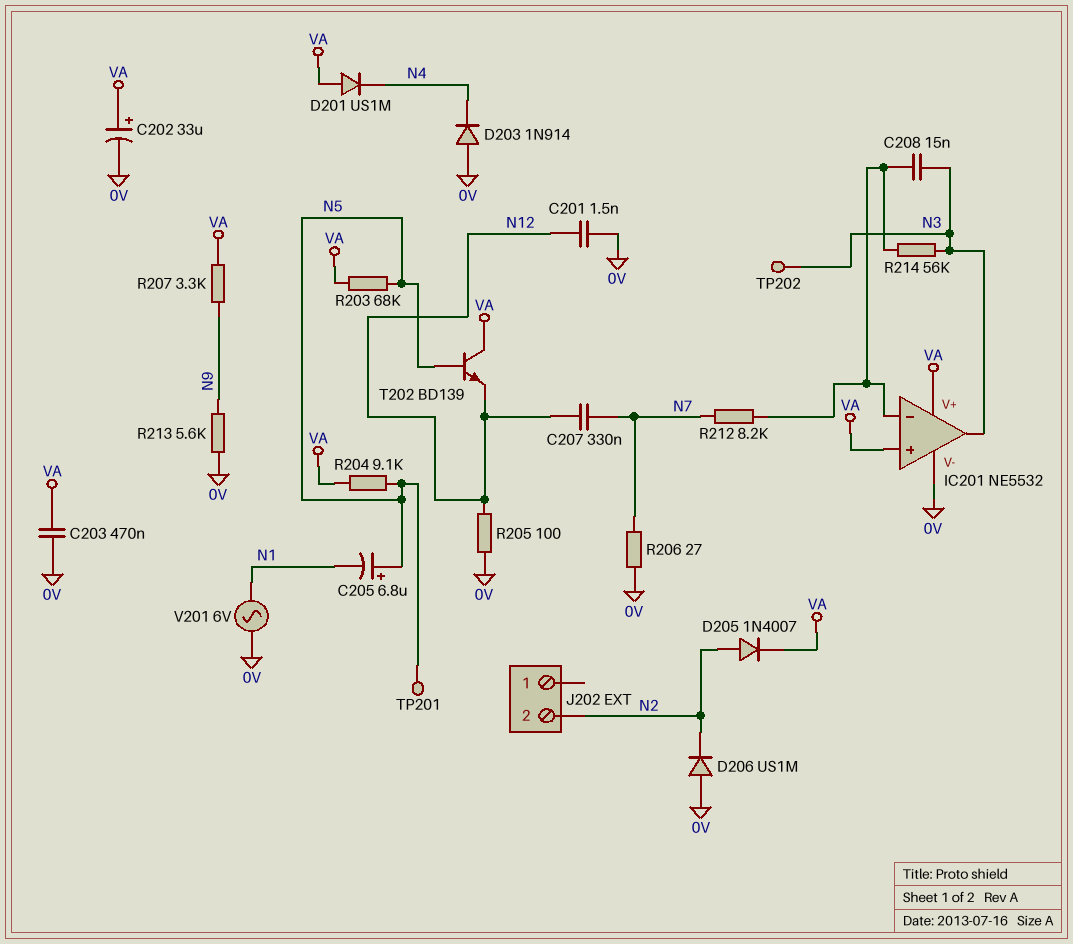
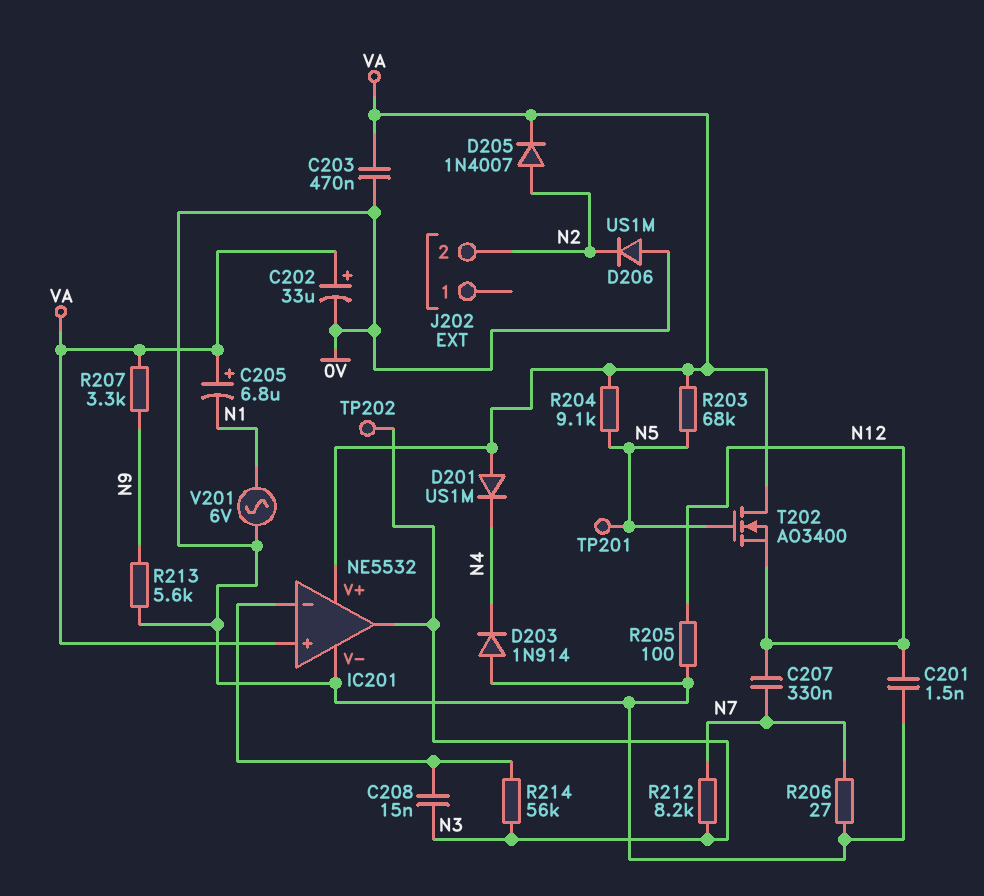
C205: 6.8uF (plus N5, minus N1) -> 6.8uF (plus VA, minus N1)
R212: 8.2k (IC201/in-, N7) -> 8.2k (N3, N7)
T202: NPN BD139 (B N5, C VA, E N12) -> NMOS AO3400 (G N5, D VA, S N12)

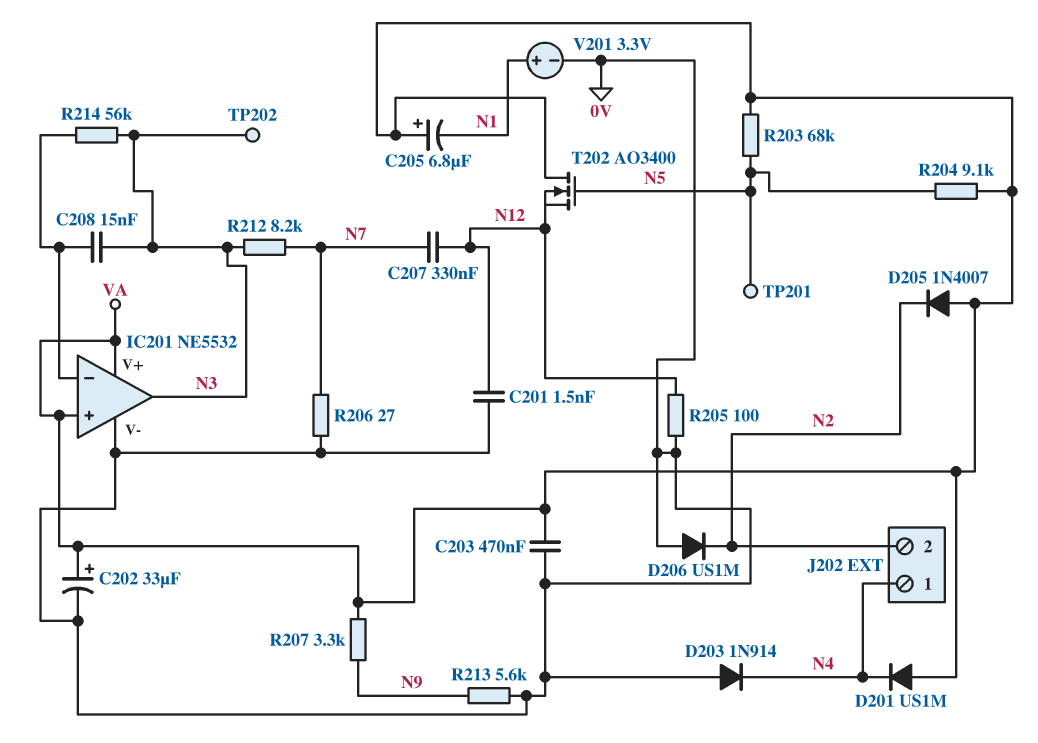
D205: diode 1N4007 (A N2, K VA) -> diode 1N4007 (A VA, K N2)
J202 pin 1: none -> N4
V201: AC 6V (0V, N1) -> 3.3V (plus N1, minus 0V)

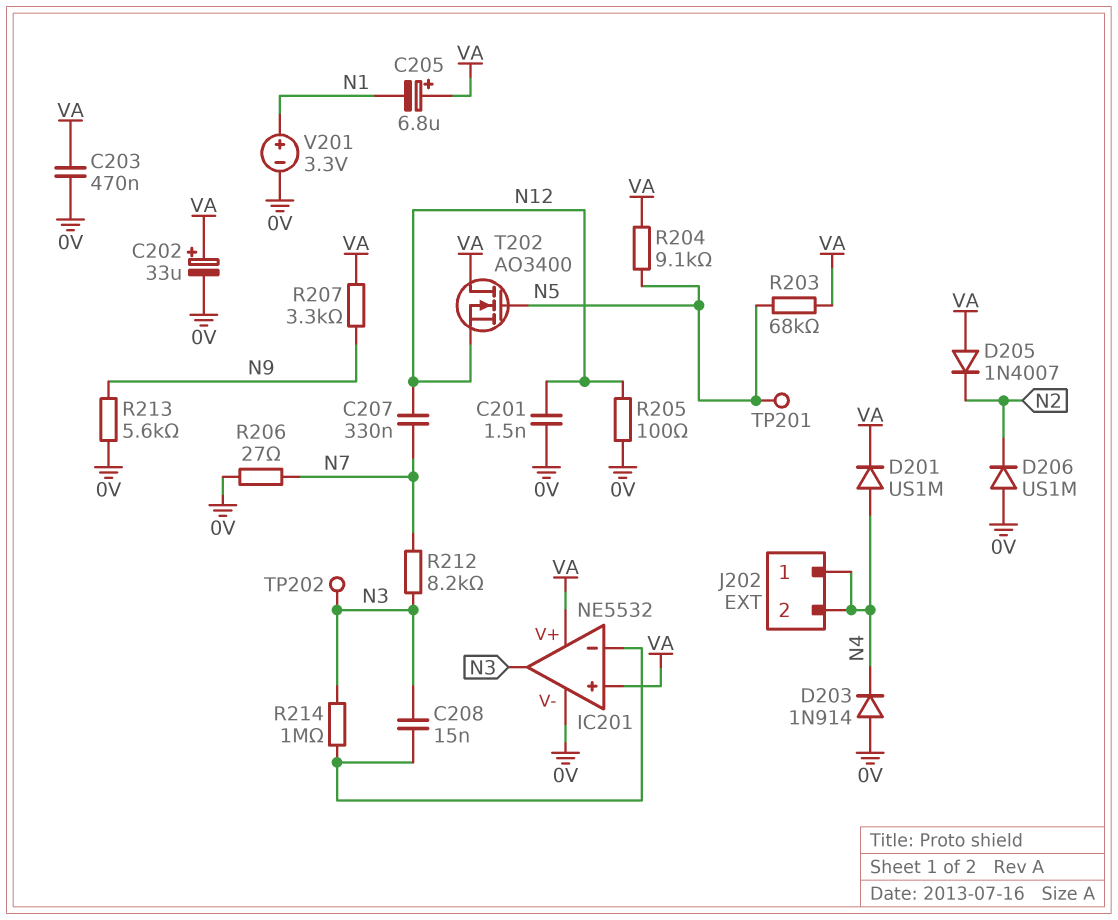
D201: diode US1M (A VA, K N4) -> diode US1M (A N4, K VA)
J202 pin 2: N2 -> N4
R214: 56k (IC201/in-, N3) -> 1M (IC201/in-, N3)

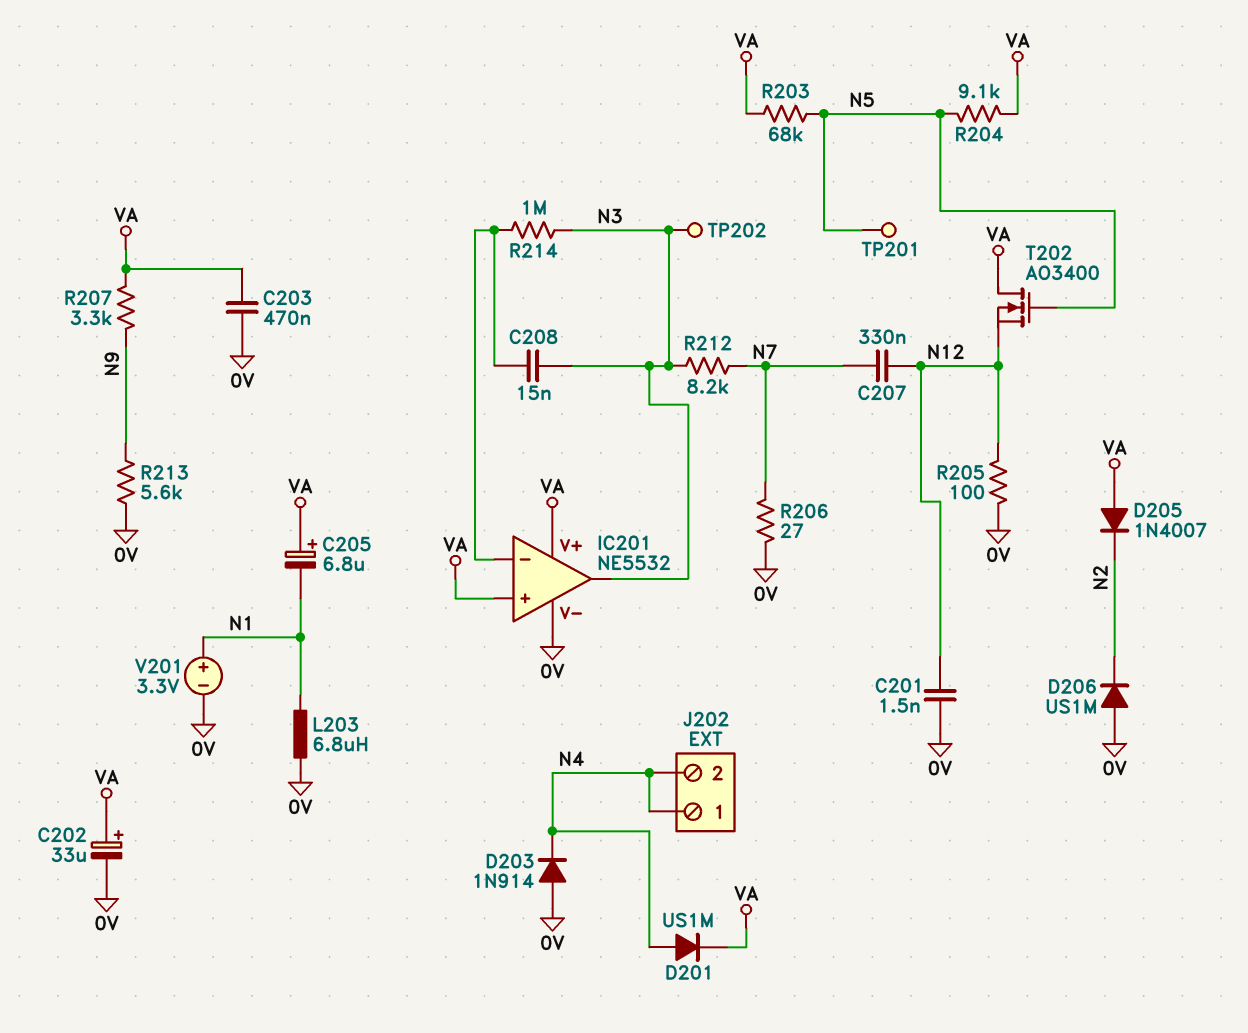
L203: none -> 6.8uH (0V, N1)

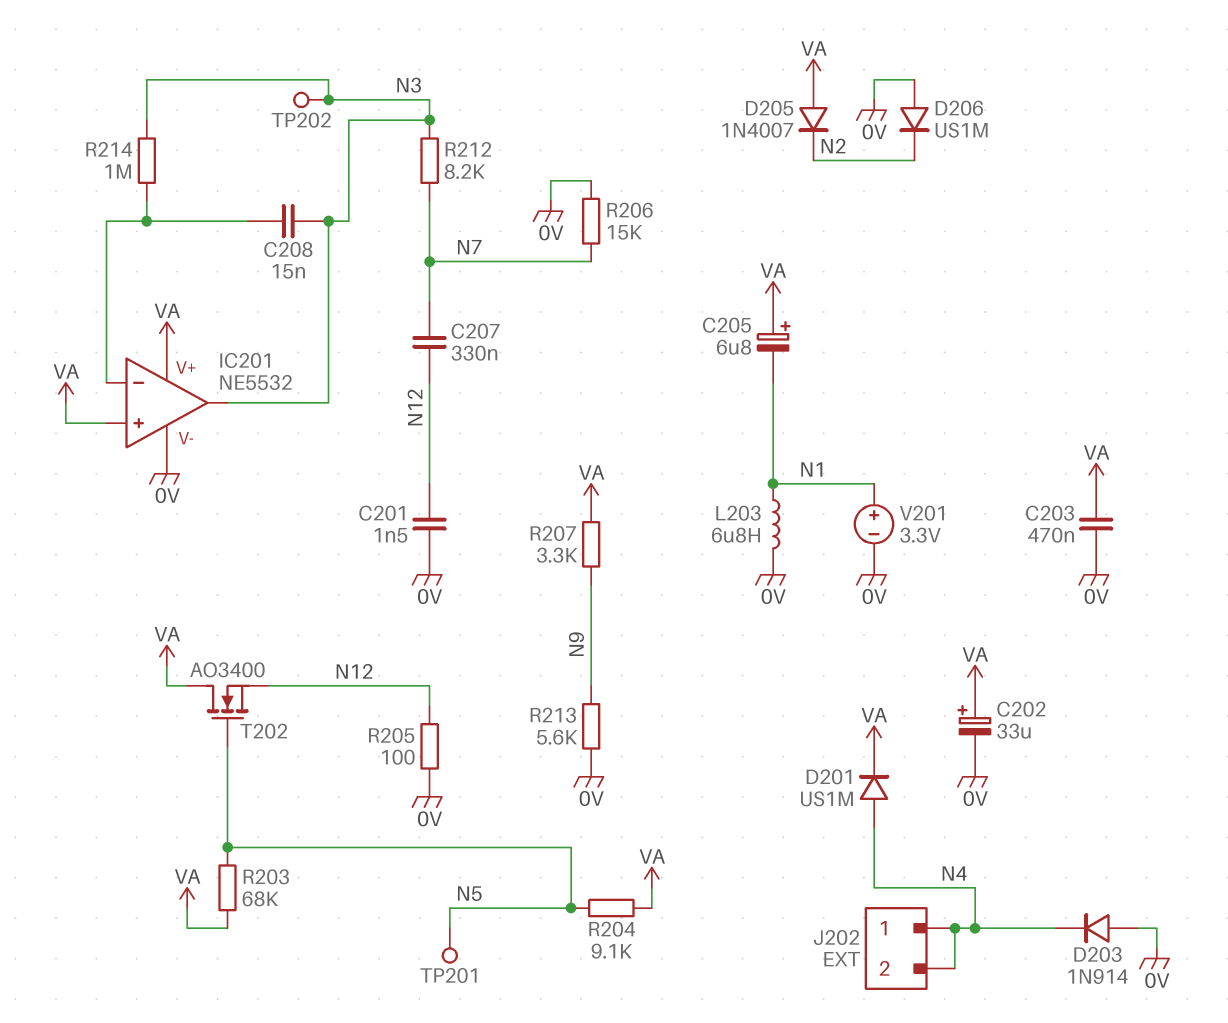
R206: 27 (0V, N7) -> 15k (0V, N7)

